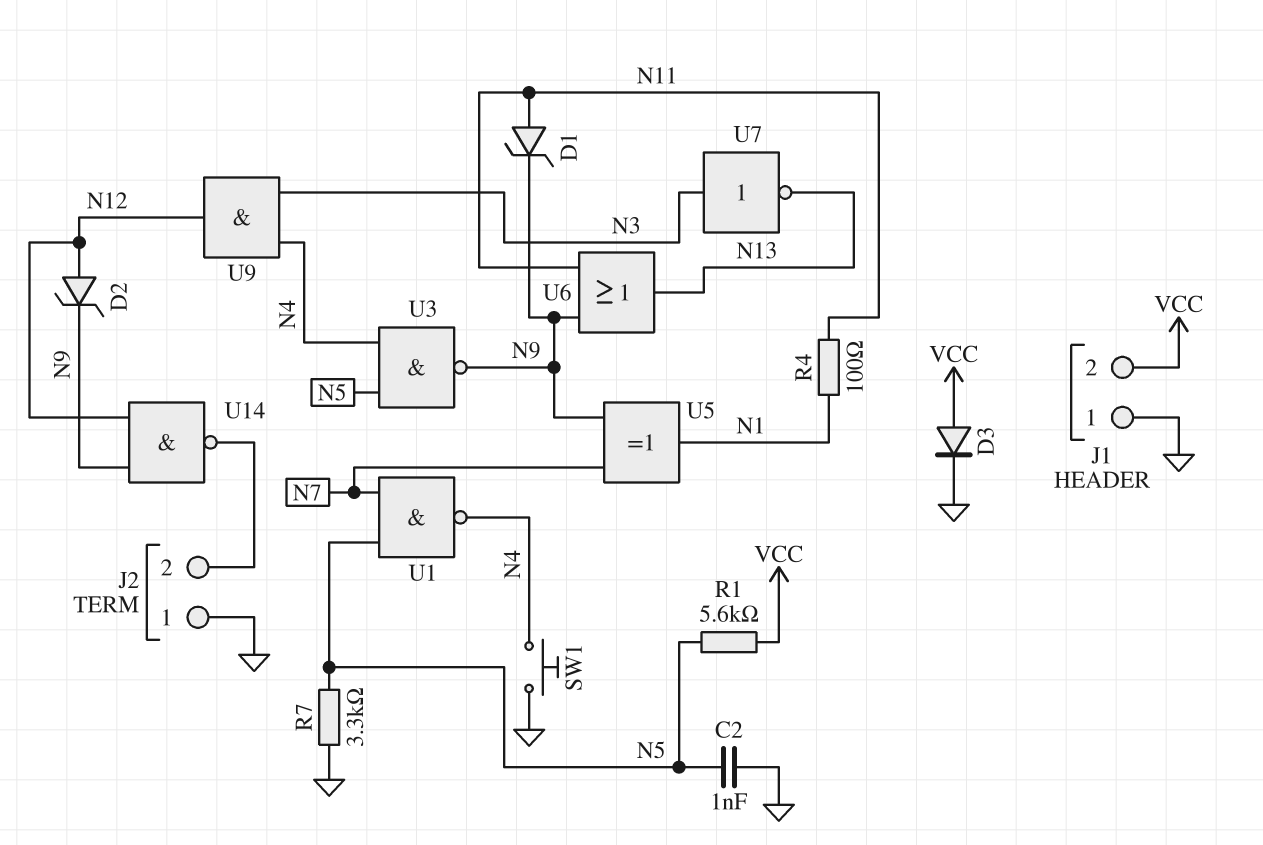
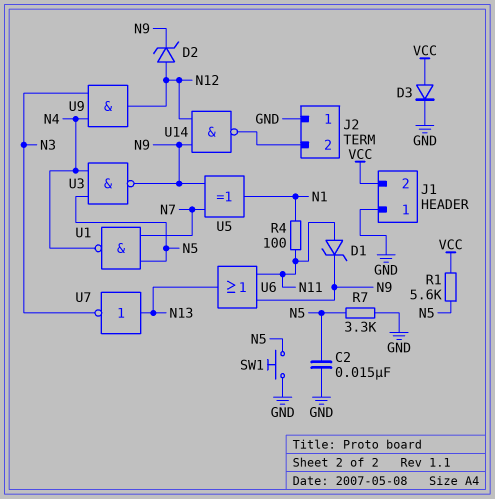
C2: 1nF (GND, N5) -> 15nF (GND, N5)
SW1: button (GND, N4) -> button (GND, N5)
U7: NOT (in N3, out N13) -> NOT (in N13, out N3)

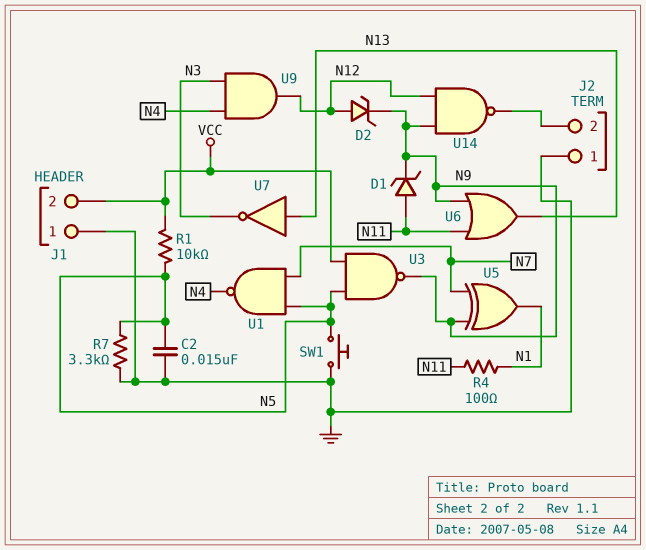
D3: diode (A VCC, K GND) -> none
R1: 5.6k (N5, VCC) -> 10k (N5, VCC)
U3: NAND (in N4, in N5, out N9) -> NAND (in N5, in VCC, out N9)

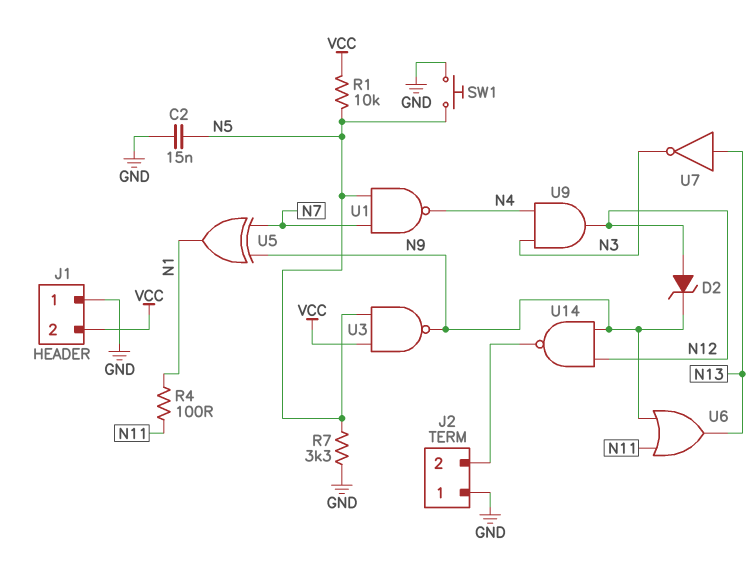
D1: zener (A N11, K N9) -> none

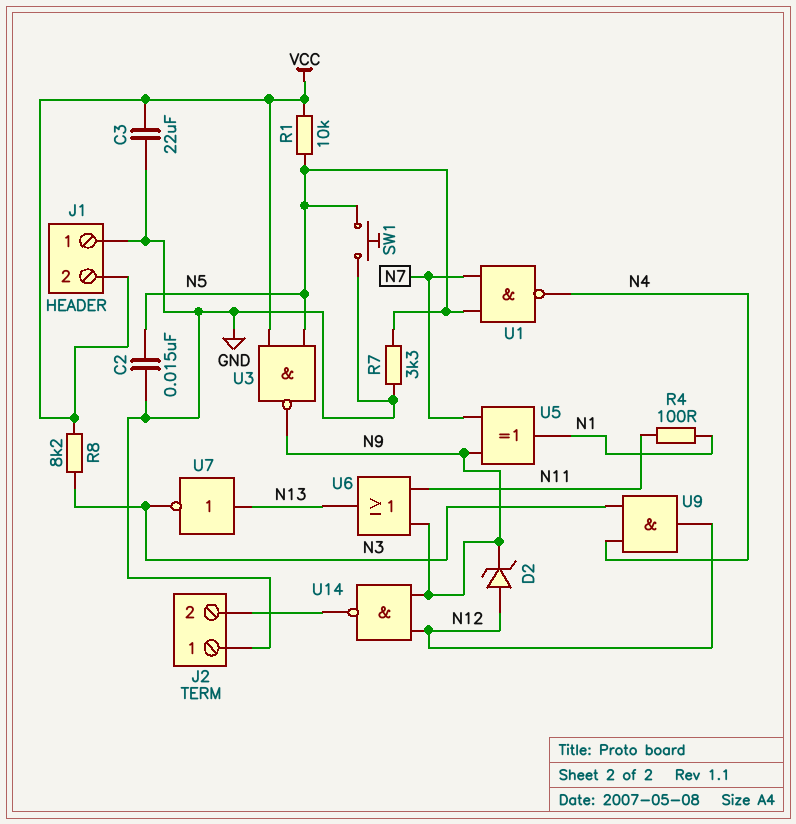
C3: none -> 22uF (GND, VCC)
R8: none -> 8.2k (N3, VCC)

